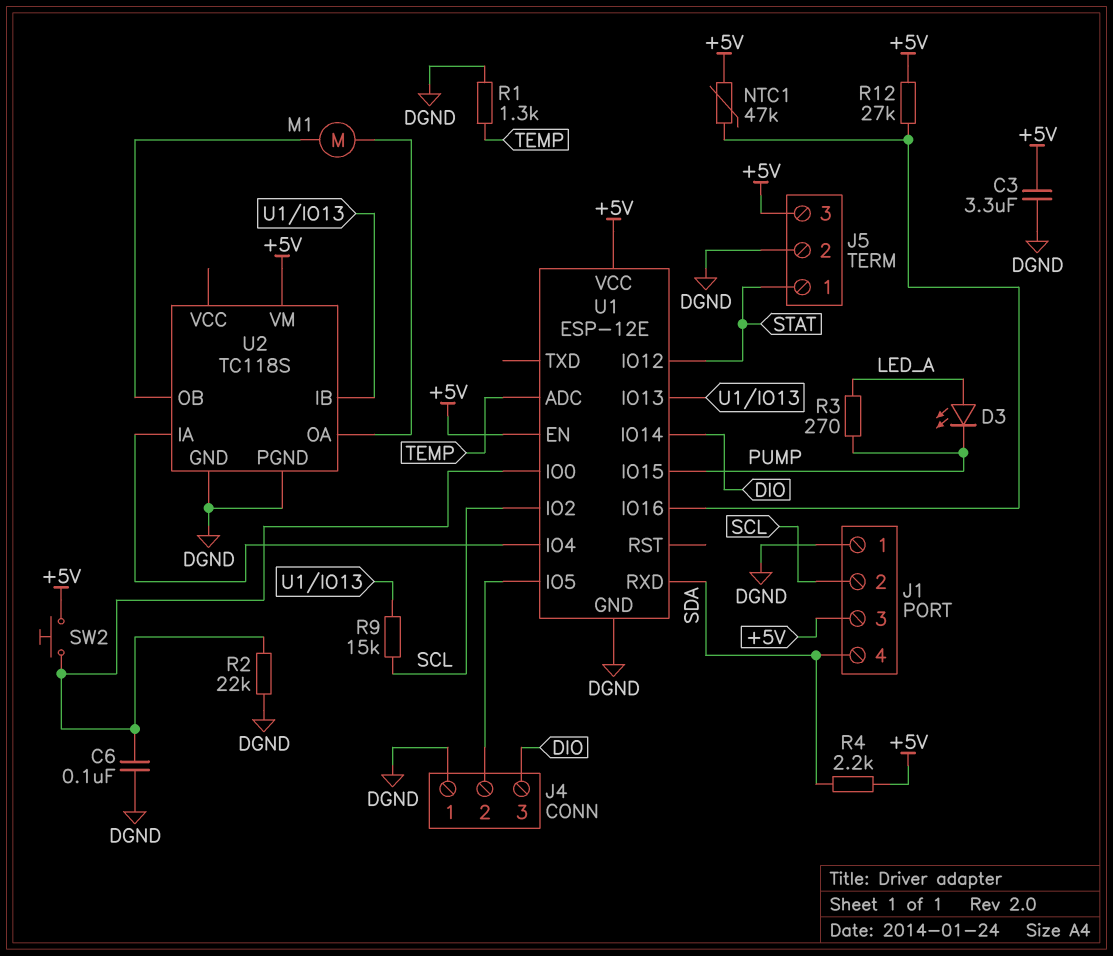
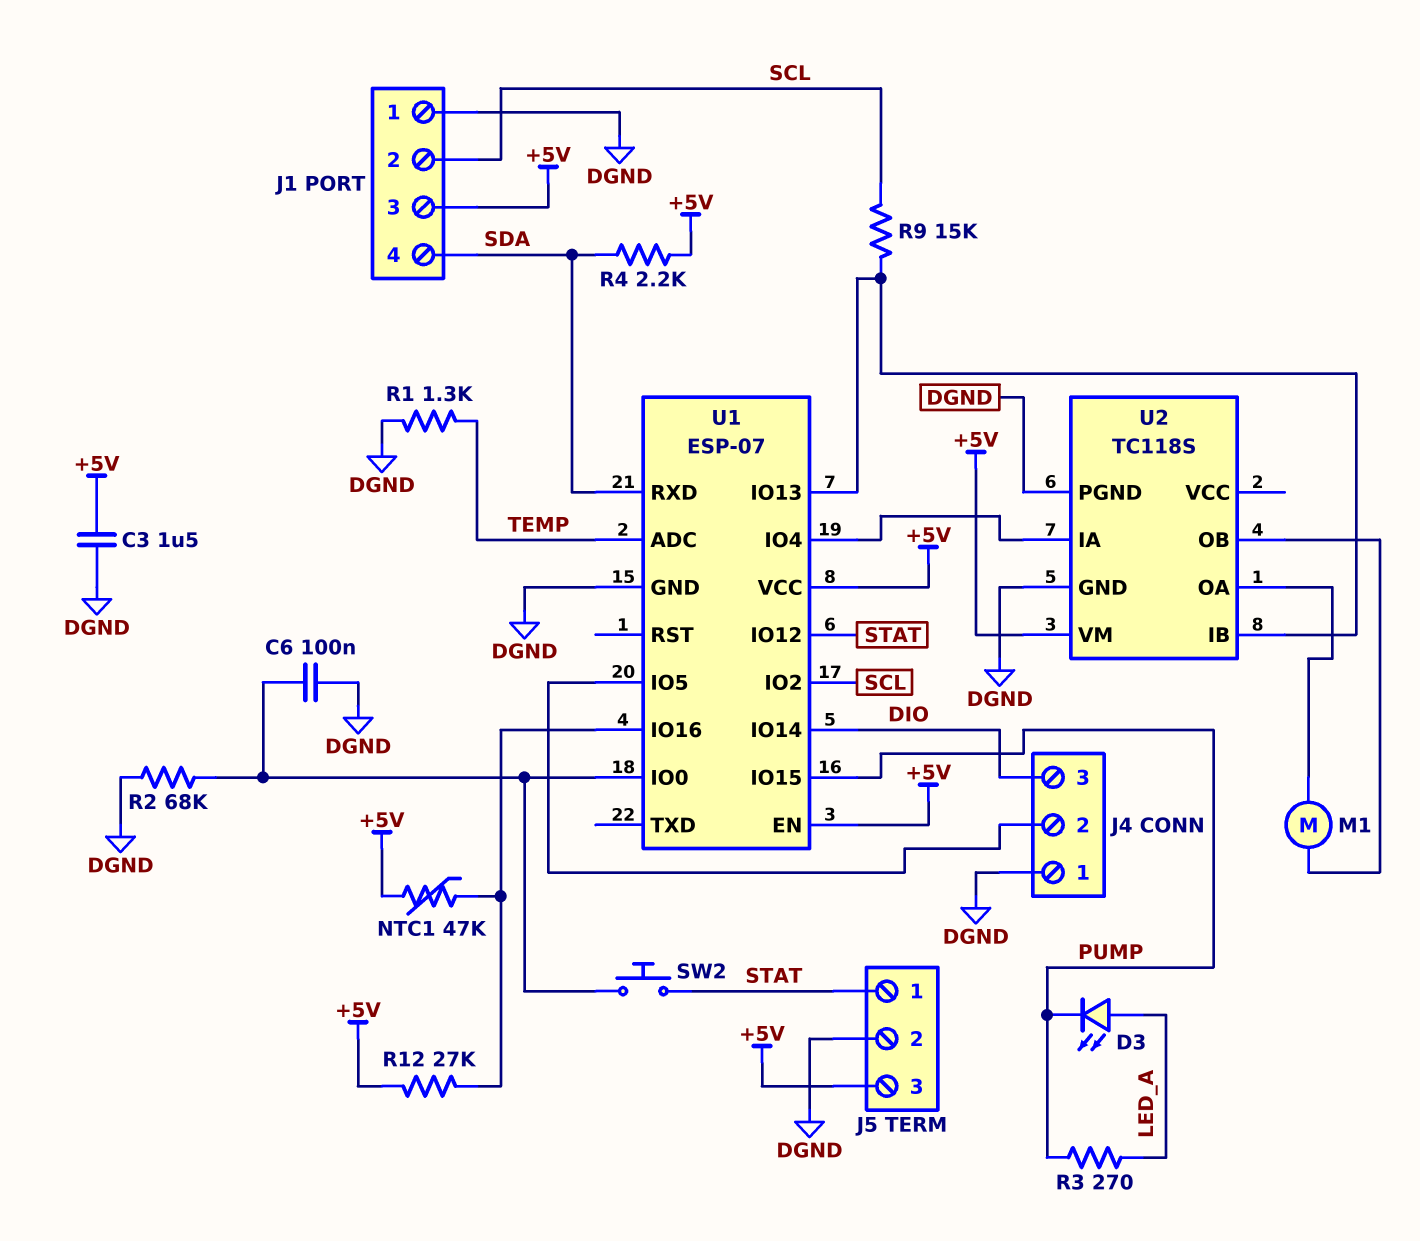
C3: 3.3uF (+5V, DGND) -> 1.5uF (+5V, DGND)
R2: 22k (DGND, U1/IO0) -> 68k (DGND, U1/IO0)
SW2: button (+5V, U1/IO0) -> button (STAT, U1/IO0)
U1: ESP-12E -> ESP-07

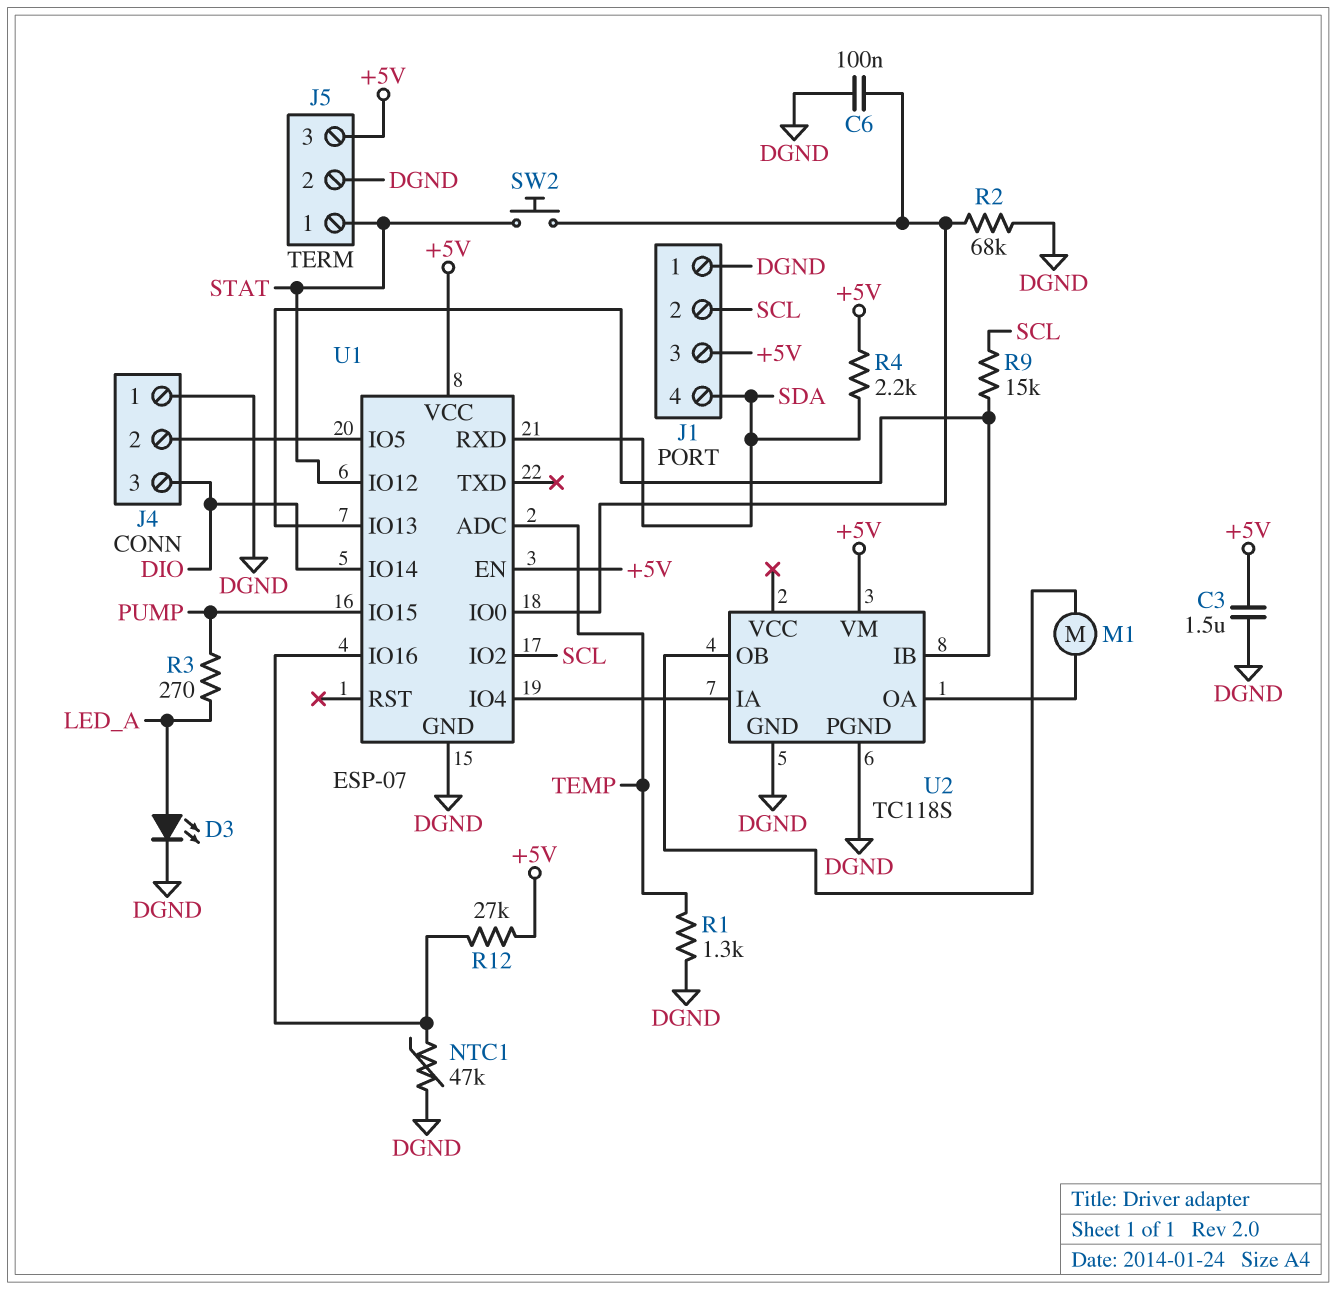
D3: LED (A LED_A, K PUMP) -> LED (A LED_A, K DGND)
NTC1: 47k (+5V, U1/IO16) -> 47k (DGND, U1/IO16)

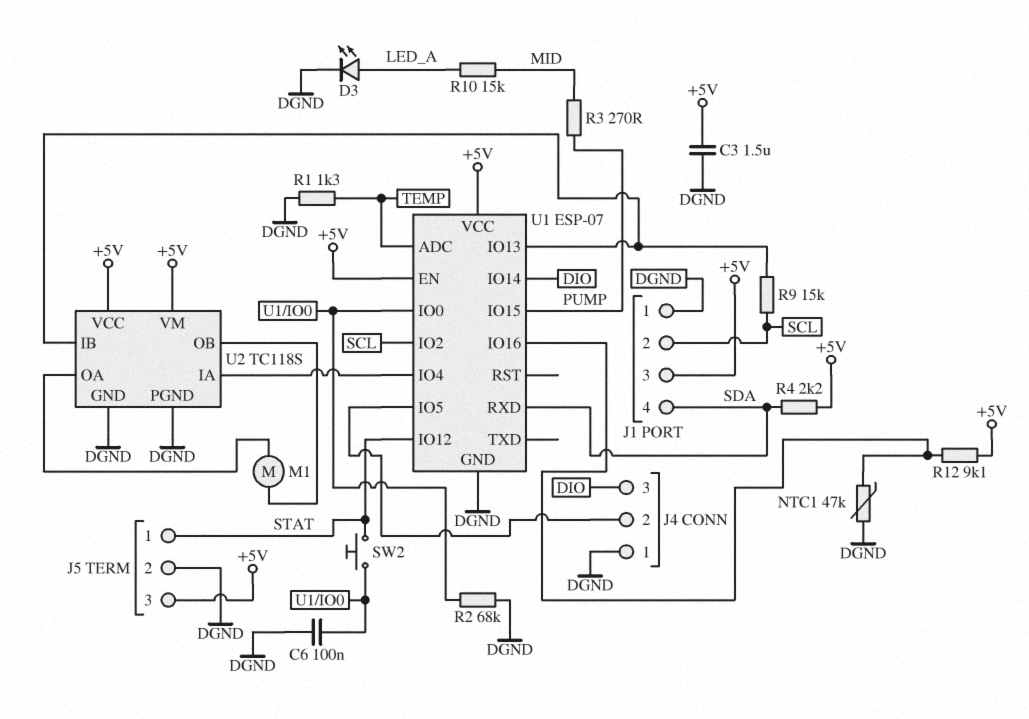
R3: 270 (LED_A, PUMP) -> 270 (MID, PUMP)
R10: none -> 15k (LED_A, MID)
R12: 27k (+5V, U1/IO16) -> 9.1k (+5V, U1/IO16)
U2 pin VCC: none -> +5V

